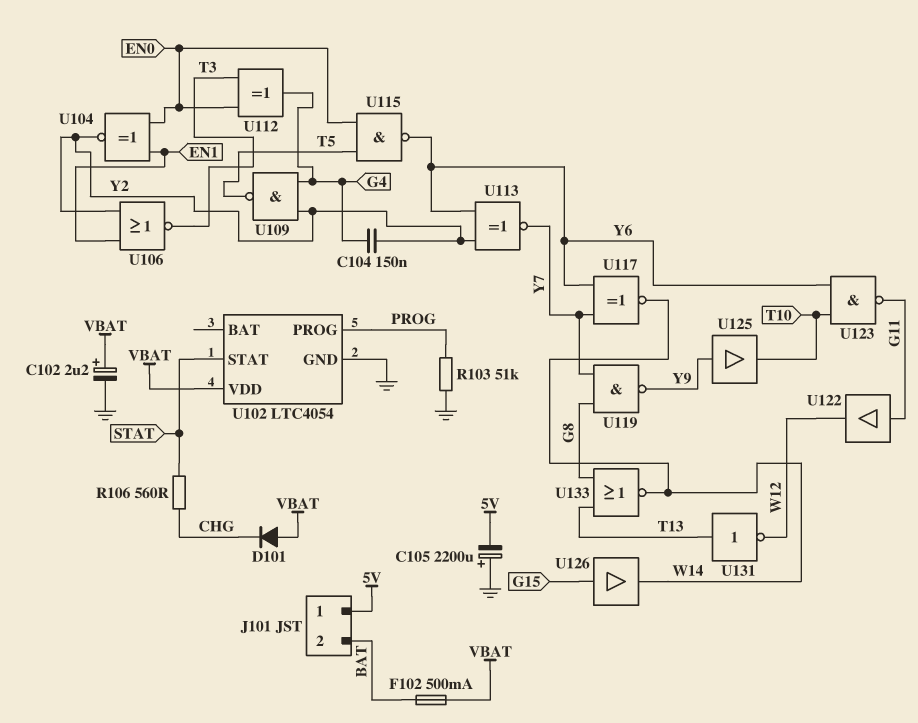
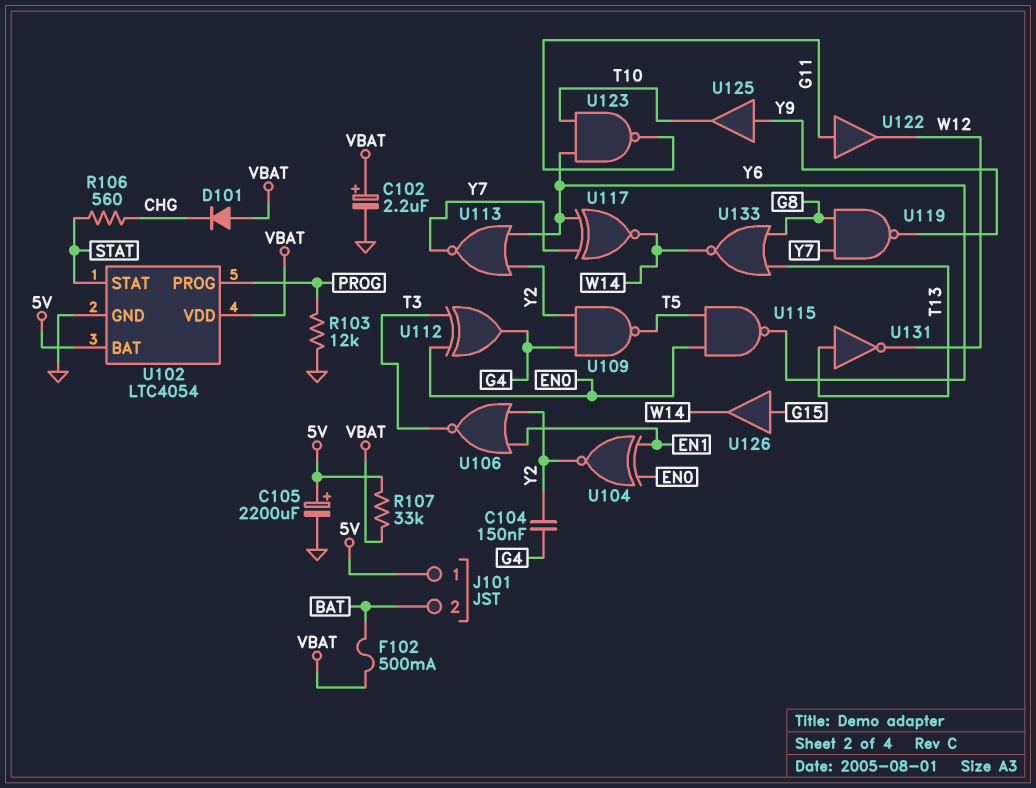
C105: 2200uF (plus GND, minus 5V) -> 2200uF (plus 5V, minus GND)
R103: 51k (GND, PROG) -> 12k (GND, PROG)
R107: none -> 33k (5V, VBAT)
U102 pin BAT: none -> 5V
U113: XNOR (in Y2, in Y6, out Y7) -> NOR (in Y2, in Y6, out Y7)

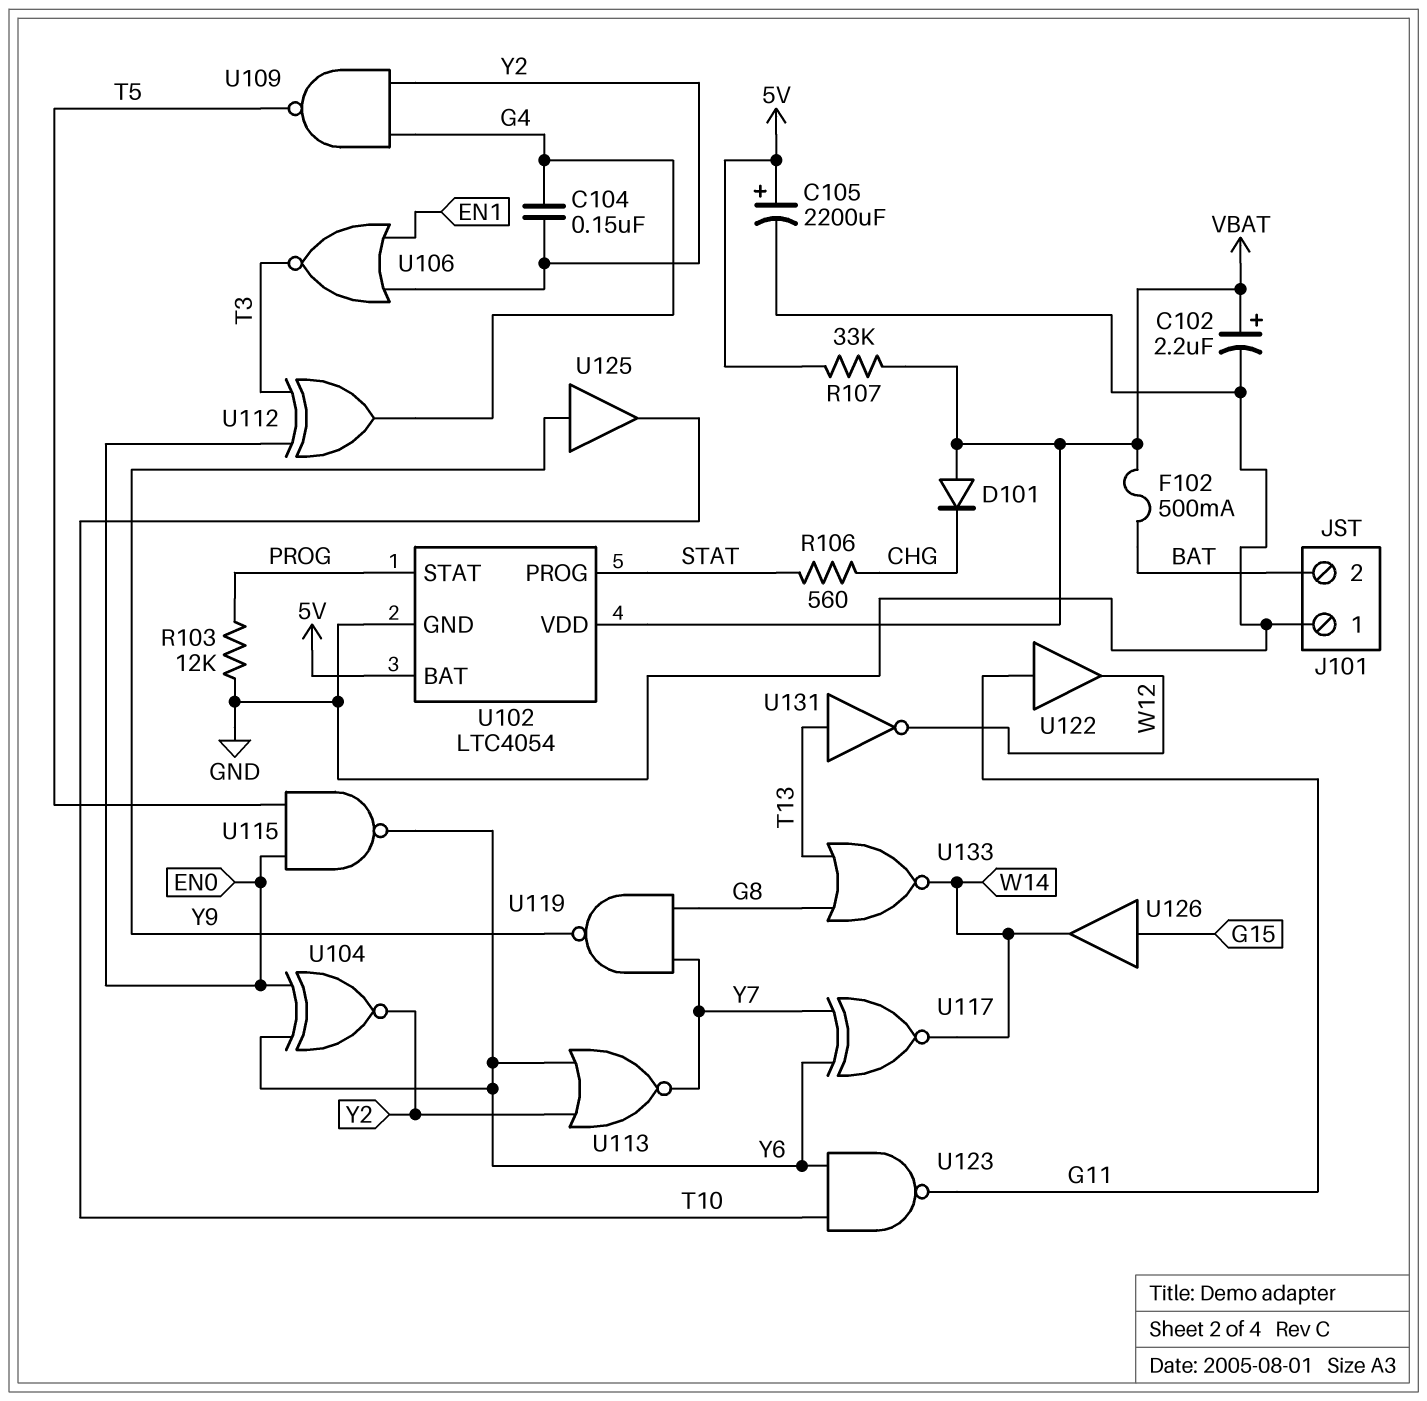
J101 pin 1: 5V -> GND
U102 pin PROG: PROG -> STAT
U102 pin STAT: STAT -> PROG
U104: XNOR (in EN0, in EN1, out Y2) -> XNOR (in EN0, in Y6, out Y2)

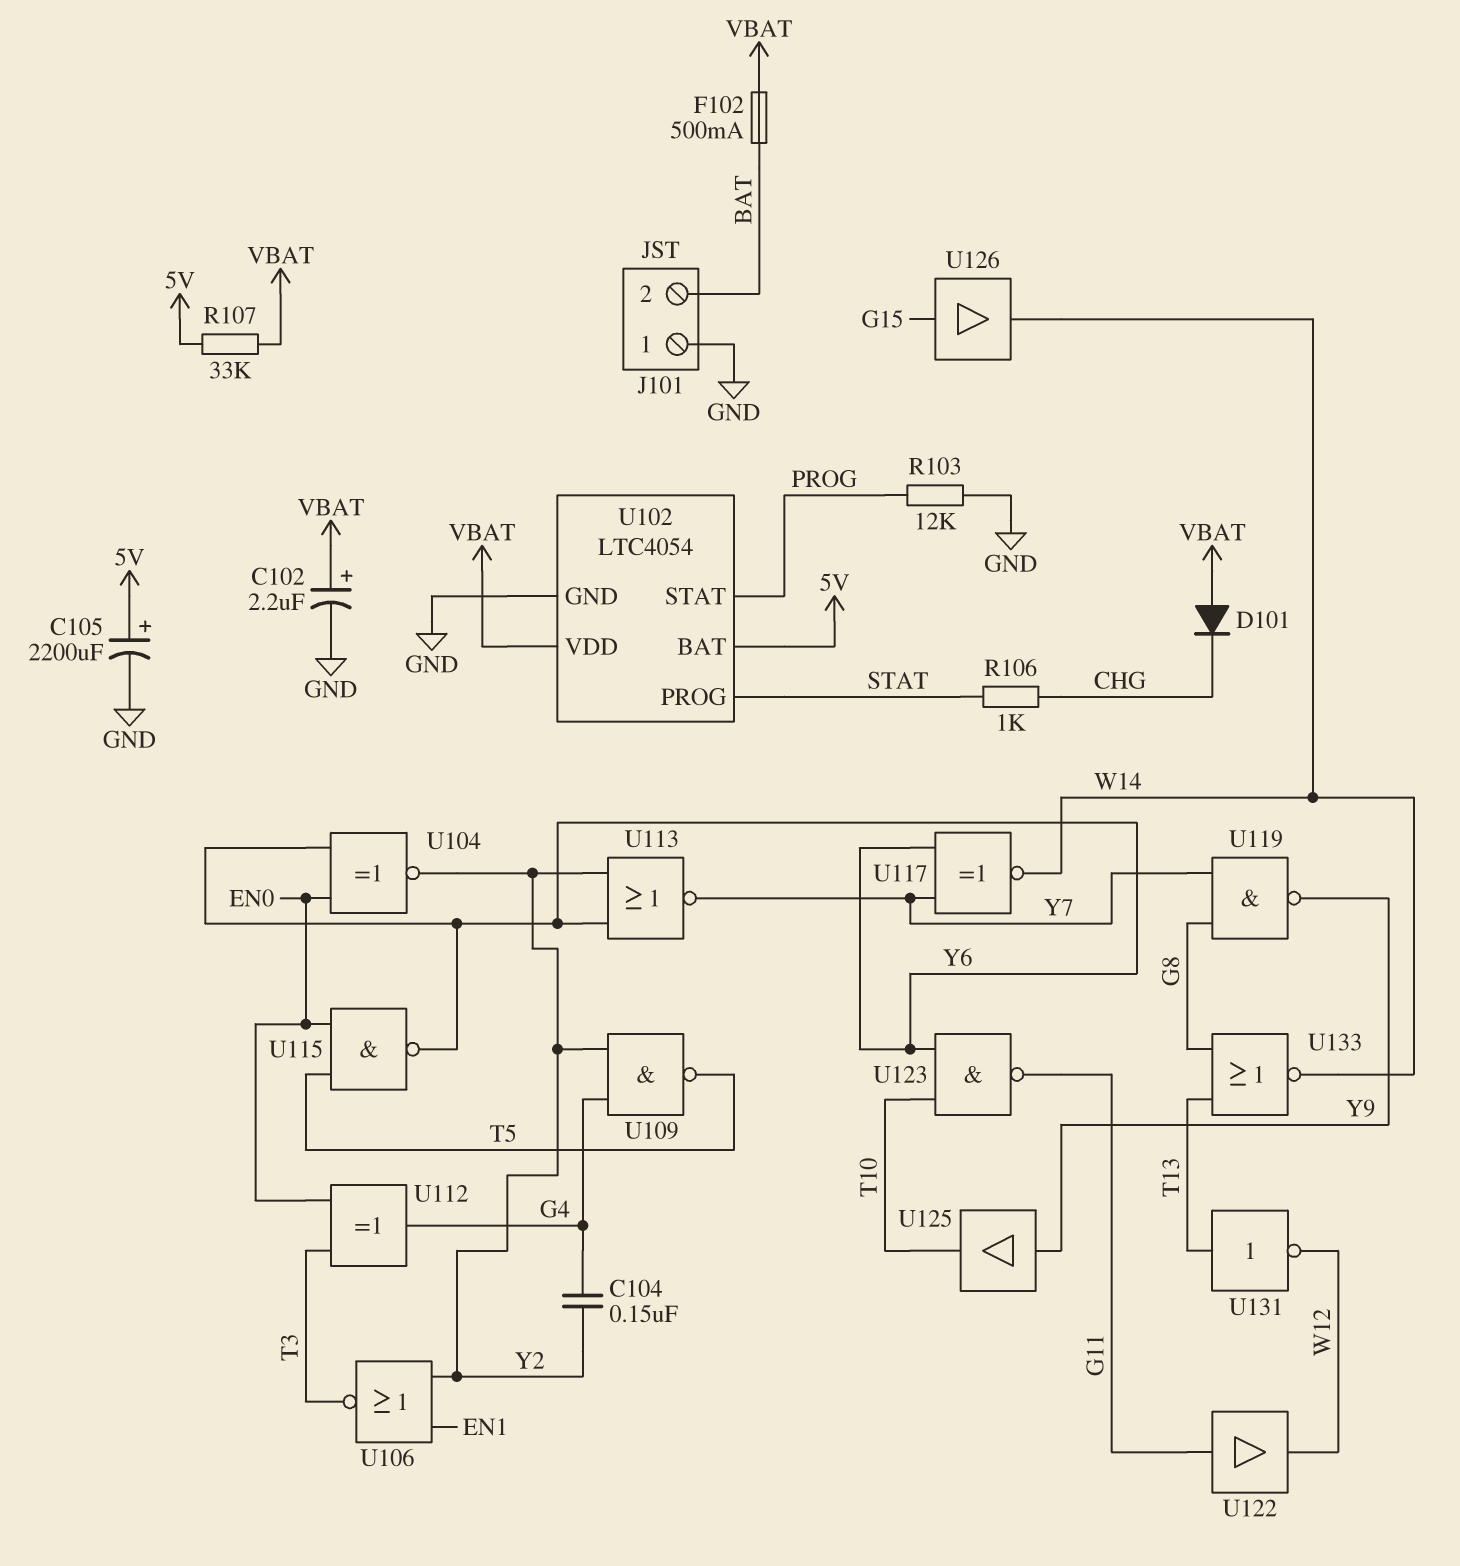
R106: 560 (CHG, STAT) -> 1k (CHG, STAT)

